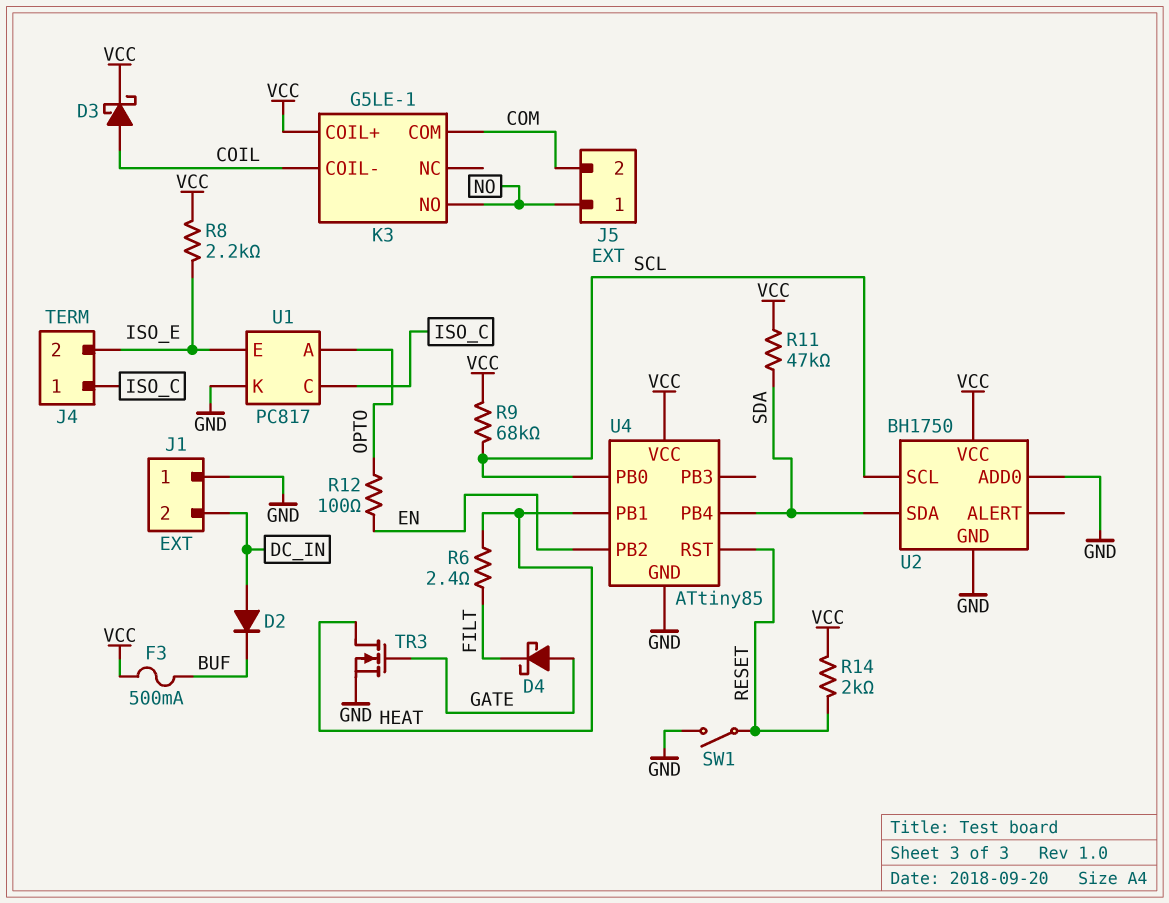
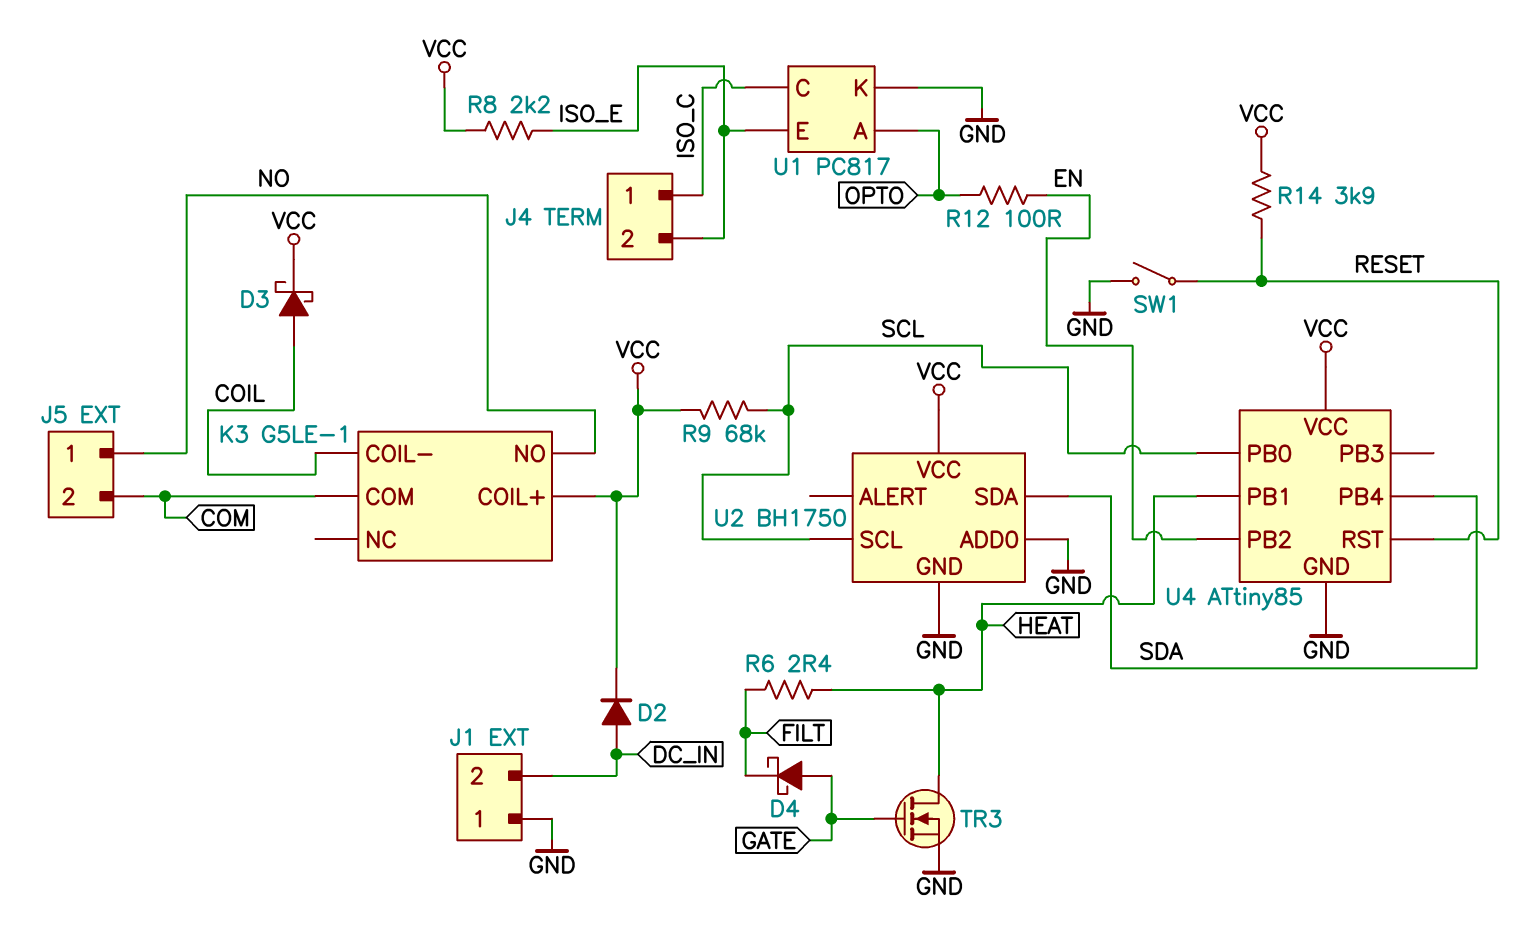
D2: diode (A DC_IN, K BUF) -> diode (A DC_IN, K VCC)
F3: 500mA (BUF, VCC) -> none
R11: 47k (SDA, VCC) -> none
R14: 2k (RESET, VCC) -> 3.9k (RESET, VCC)

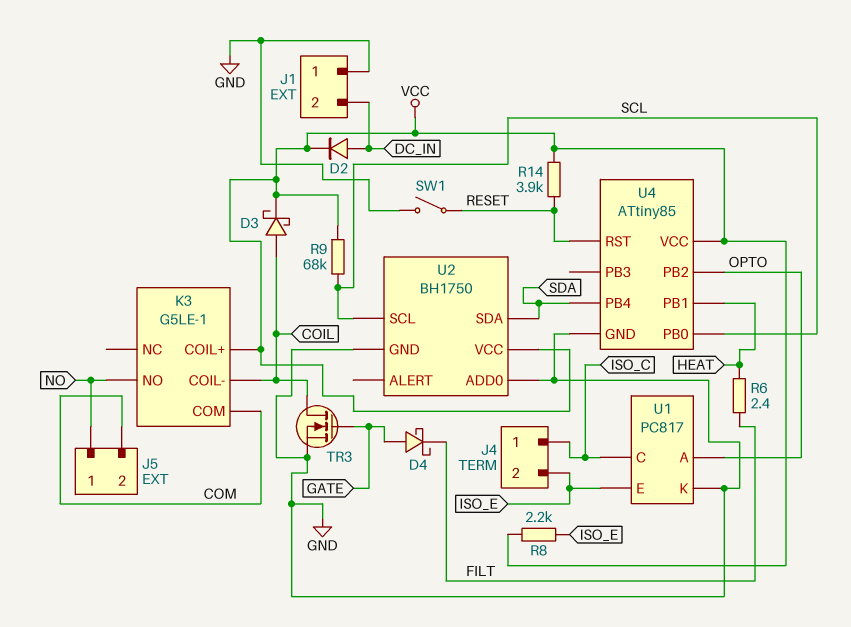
R12: 100 (EN, OPTO) -> none
TR3: NMOS (G GATE, D HEAT, S GND) -> NMOS (G GATE, D COIL, S GND)
U4 pin PB2: EN -> OPTO

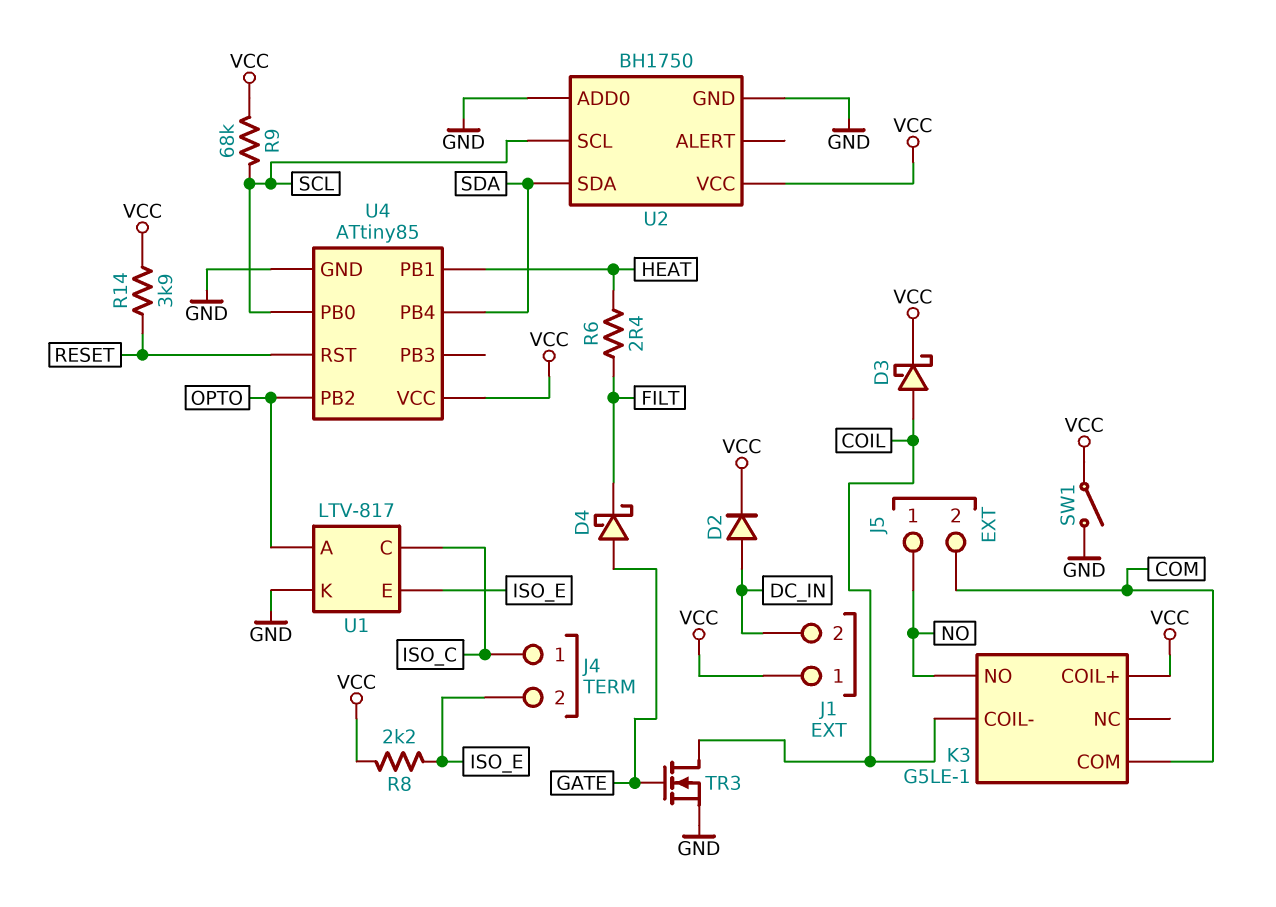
J1 pin 1: GND -> VCC
SW1: switch (GND, RESET) -> switch (GND, VCC)
U1: PC817 -> LTV-817

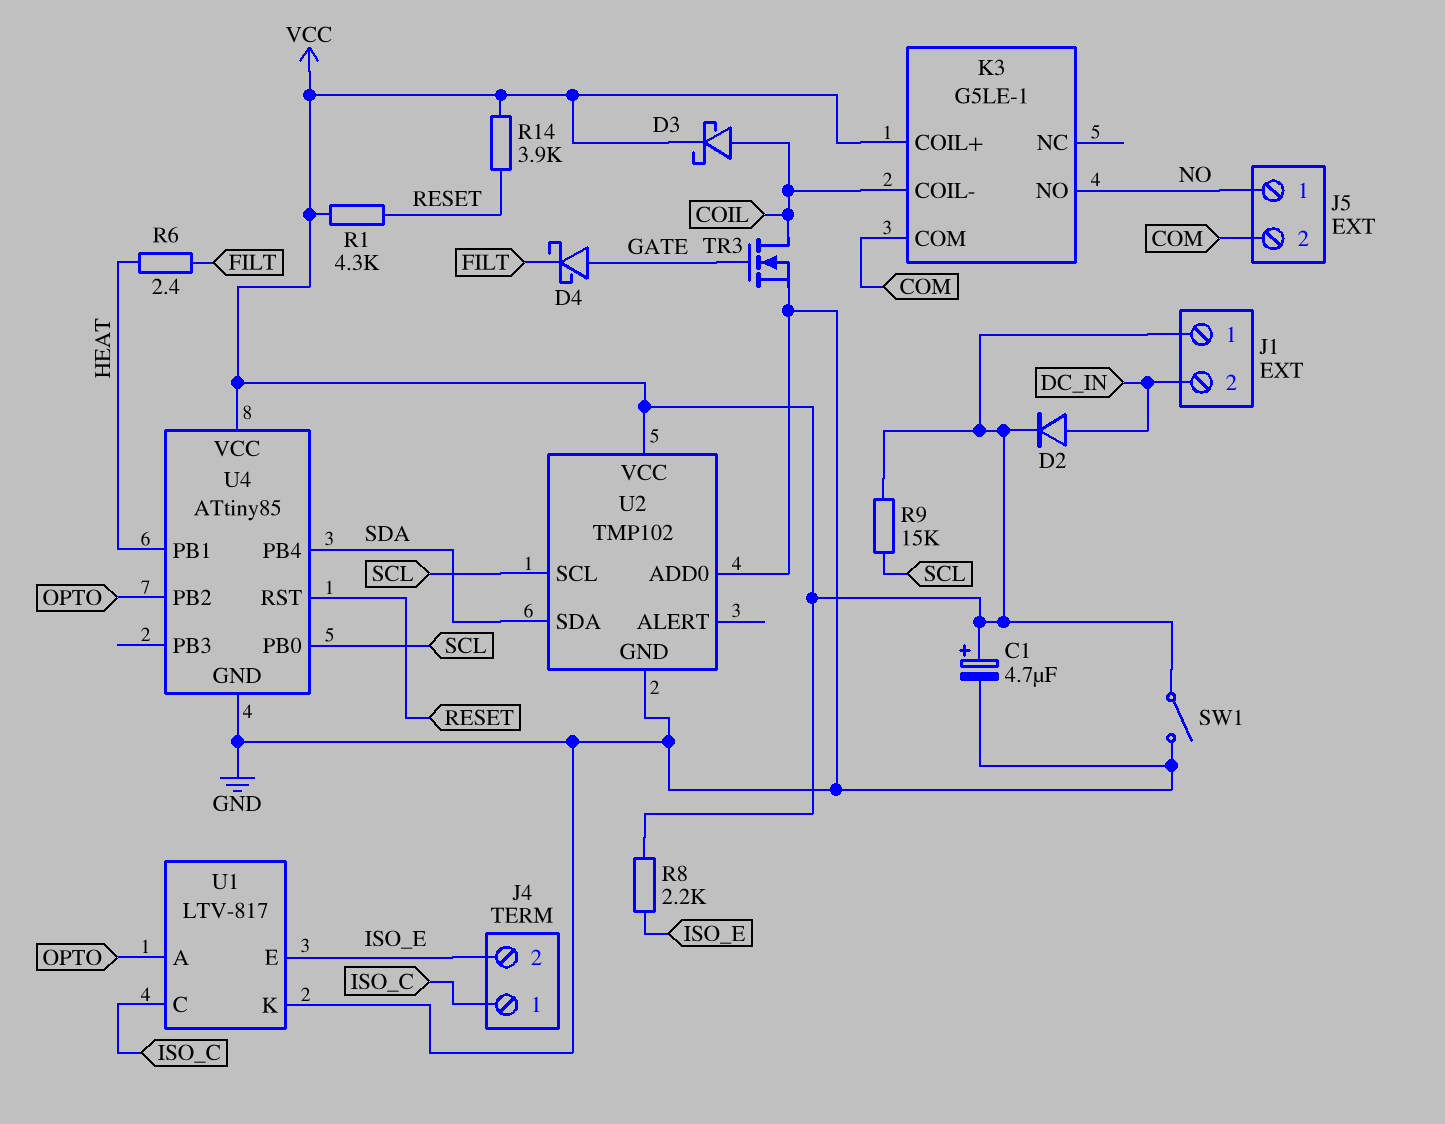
C1: none -> 4.7uF (plus VCC, minus GND)
R1: none -> 4.3k (RESET, VCC)
R9: 68k (SCL, VCC) -> 15k (SCL, VCC)
U2: BH1750 -> TMP102

